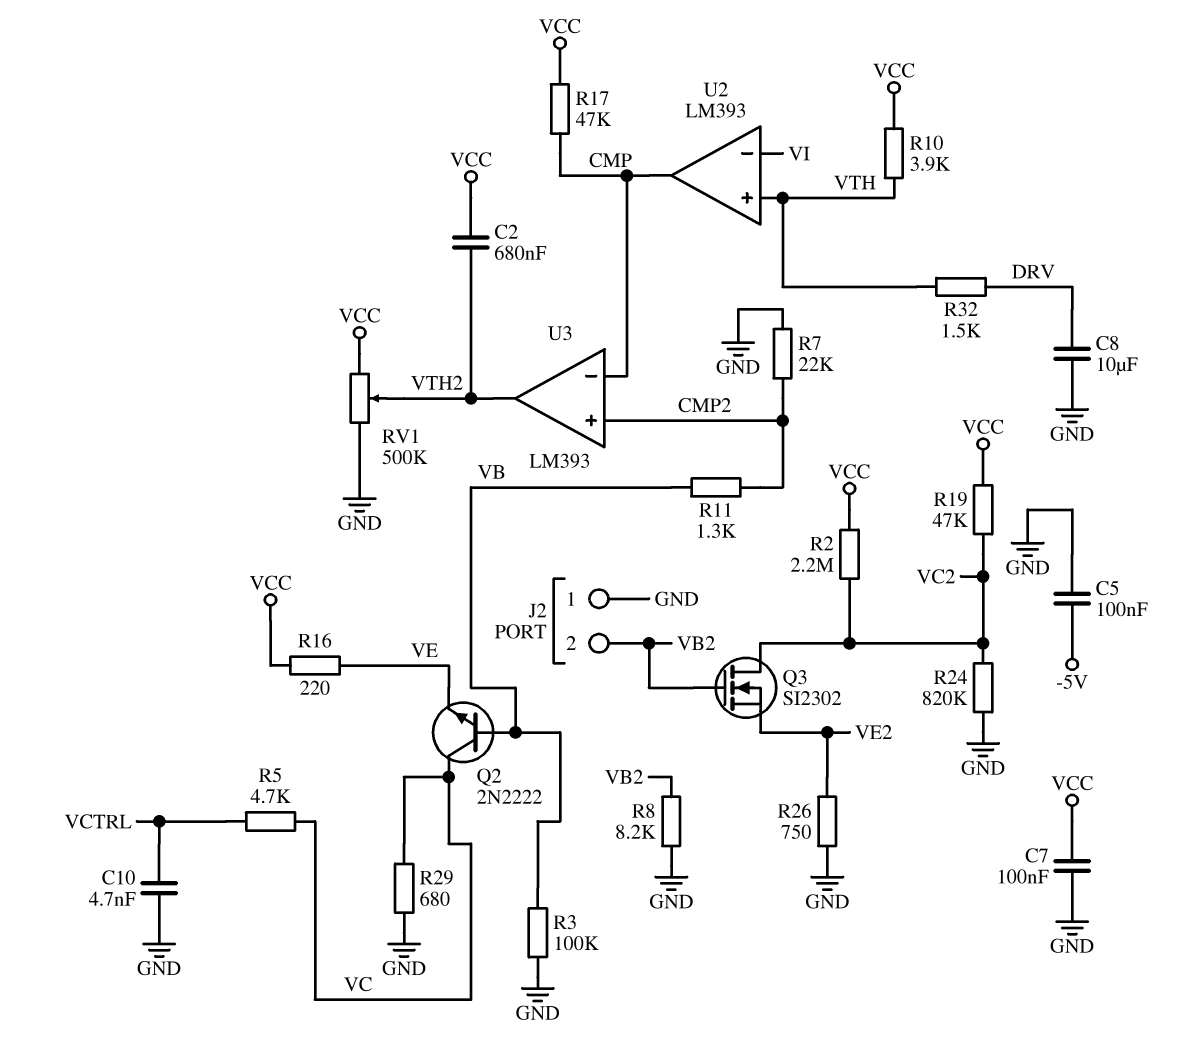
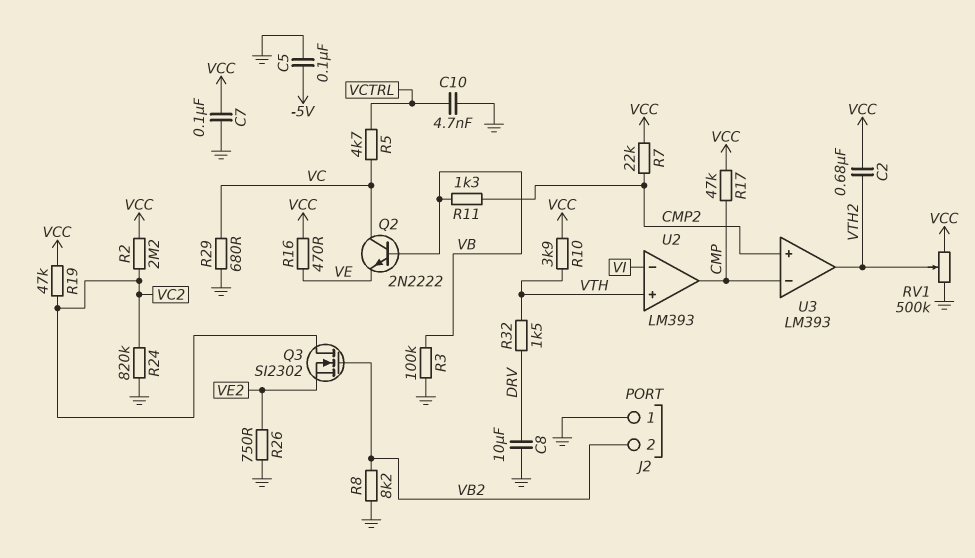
R7: 22k (CMP2, GND) -> 22k (CMP2, VCC)
R16: 220 (VCC, VE) -> 470 (VCC, VE)

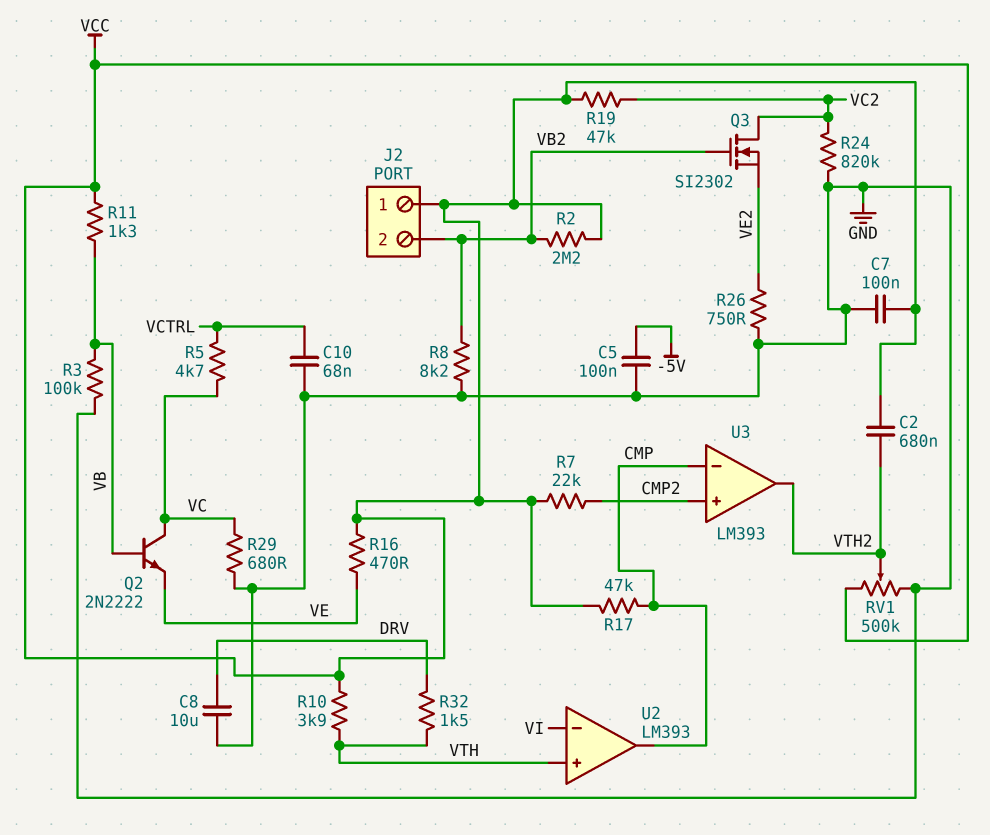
C10: 4.7nF (GND, VCTRL) -> 68nF (GND, VCTRL)
J2 pin 1: GND -> VCC
R2: 2.2M (VC2, VCC) -> 2.2M (VB2, VCC)
R11: 1.3k (CMP2, VB) -> 1.3k (VB, VCC)

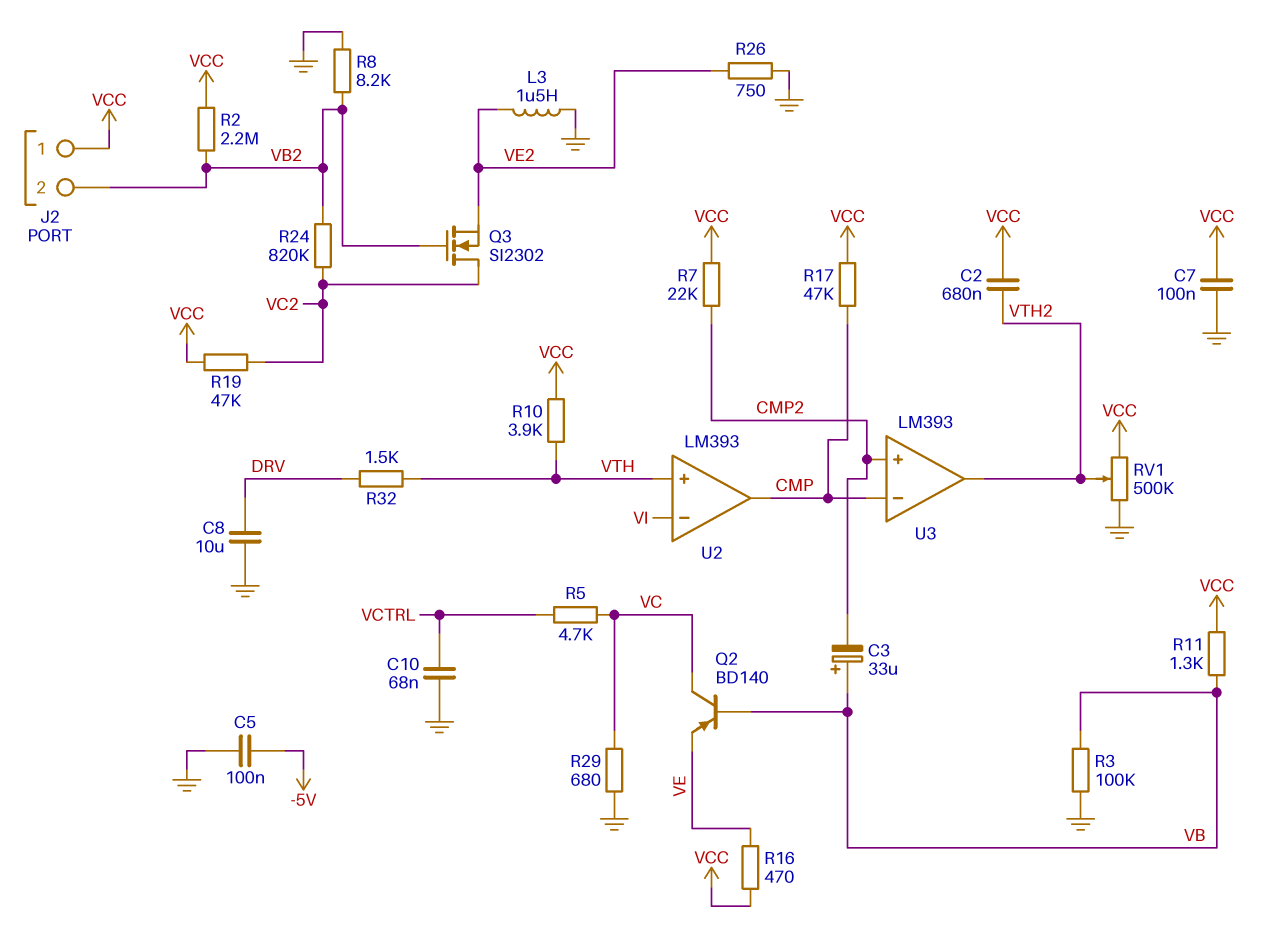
C3: none -> 33uF (plus VB, minus CMP2)
L3: none -> 1.5uH (GND, VE2)
Q2: NPN 2N2222 (B VB, C VC, E VE) -> PNP BD140 (B VB, C VC, E VE)
R24: 820k (GND, VC2) -> 820k (VB2, VC2)

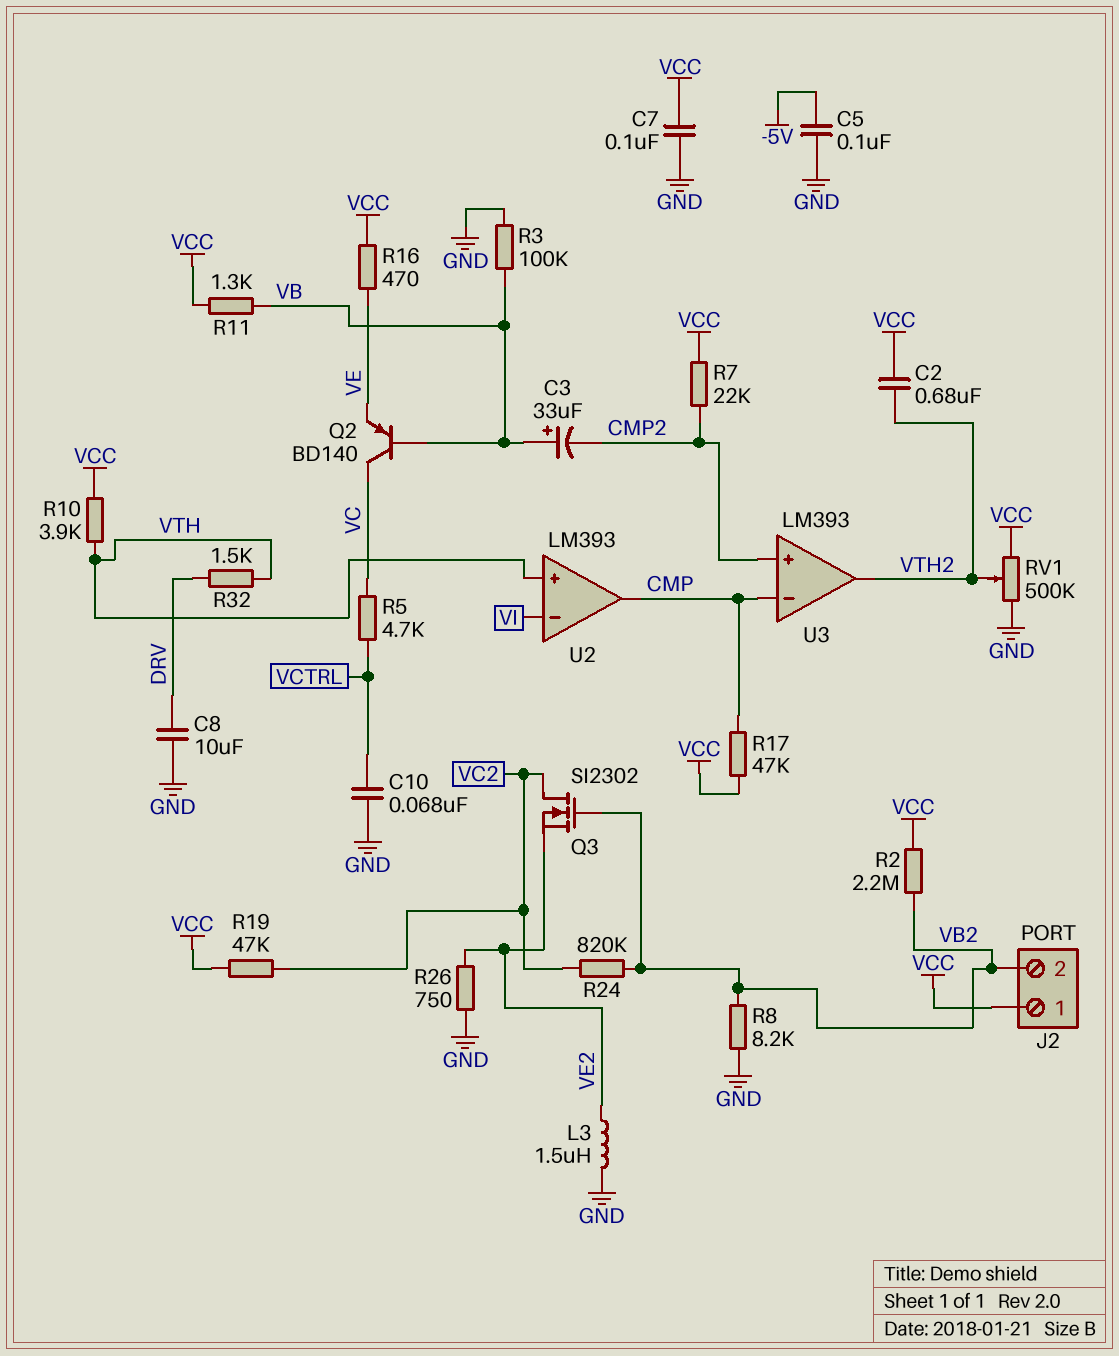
R29: 680 (GND, VC) -> none

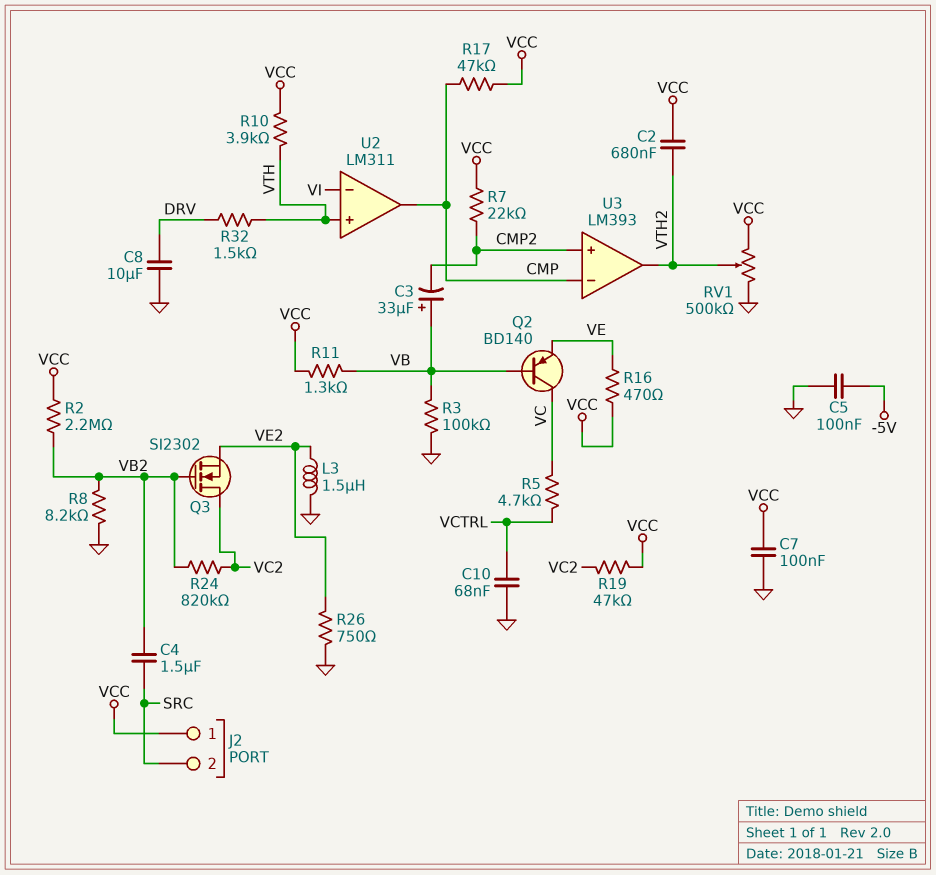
C4: none -> 1.5uF (SRC, VB2)
J2 pin 2: VB2 -> SRC
U2: LM393 -> LM311

